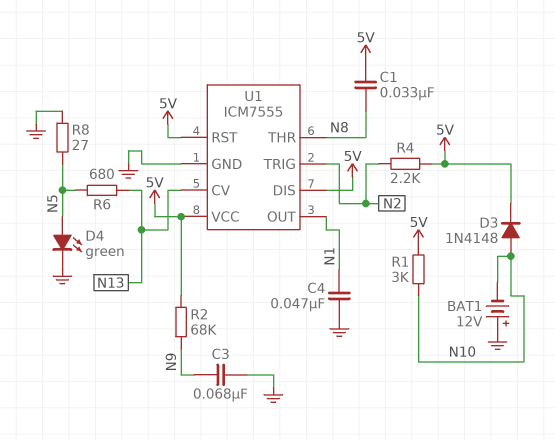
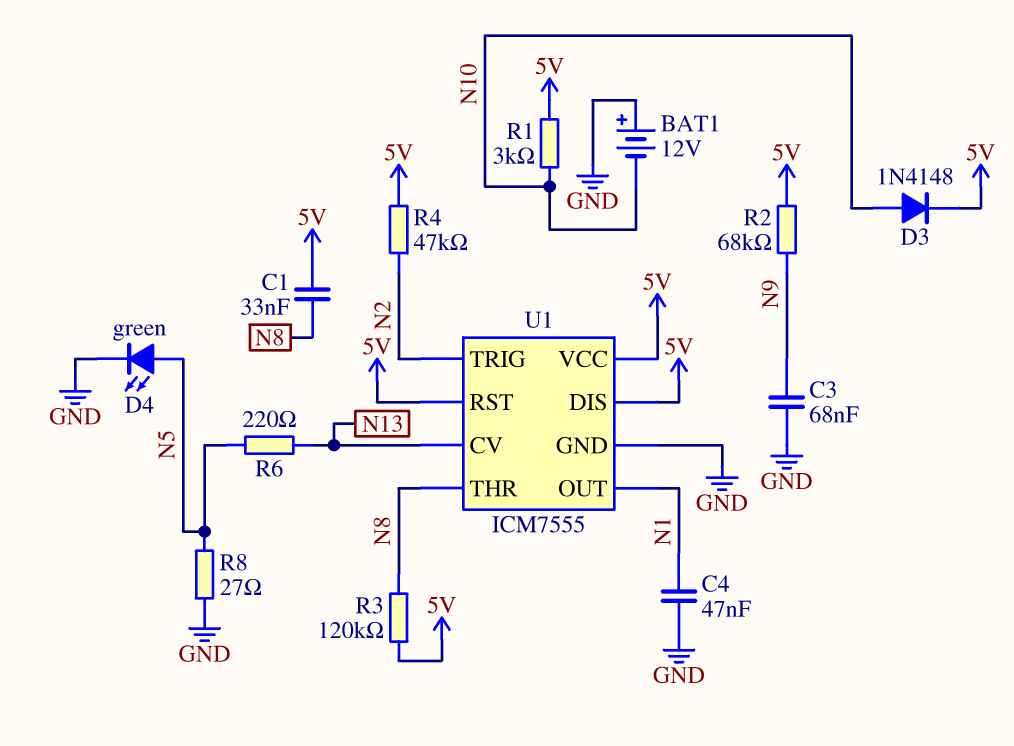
R3: none -> 120k (5V, N8)
R4: 2.2k (5V, N2) -> 47k (5V, N2)
R6: 680 (N5, N13) -> 220 (N5, N13)

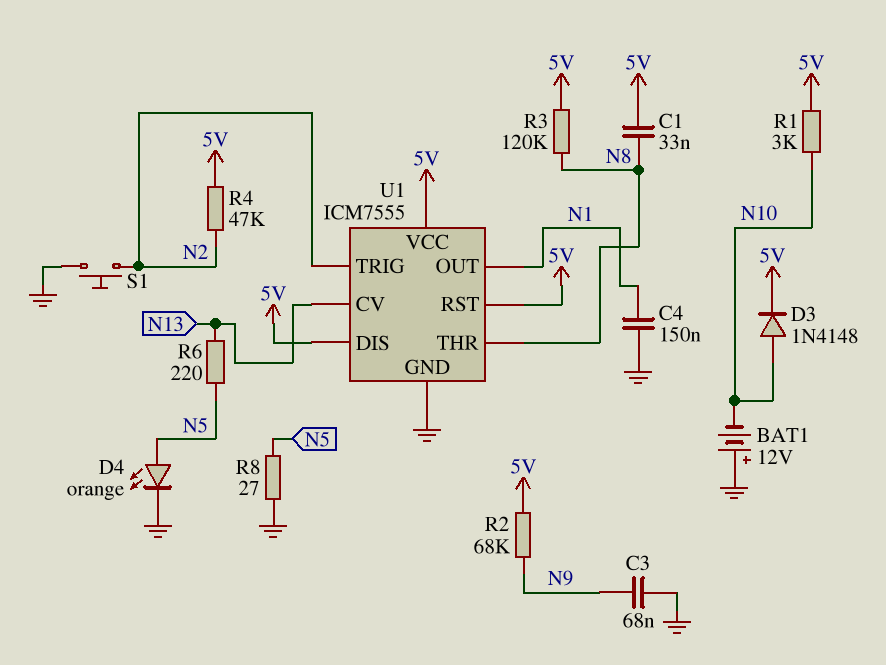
C4: 47nF (GND, N1) -> 150nF (GND, N1)
D4: LED green (A N5, K GND) -> LED orange (A N5, K GND)
S1: none -> button (GND, N2)

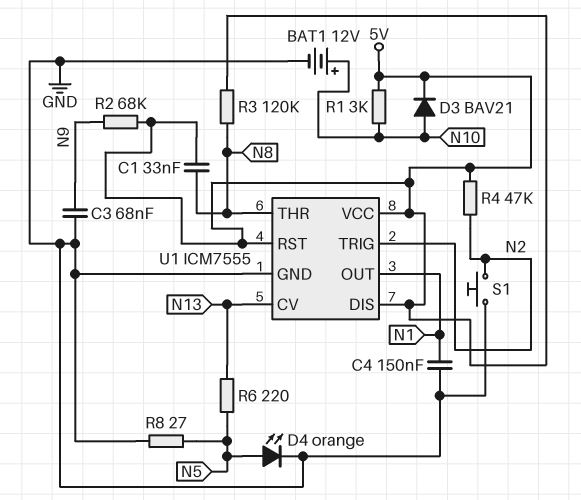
BAT1: 12V (plus GND, minus N10) -> 12V (plus N10, minus GND)
D3: diode 1N4148 (A N10, K 5V) -> diode BAV21 (A N10, K 5V)

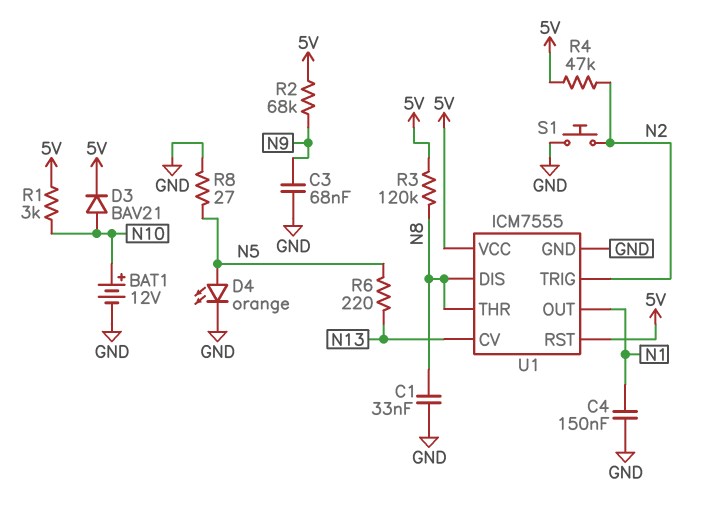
C1: 33nF (5V, N8) -> 33nF (GND, N8)
U1 pin DIS: 5V -> N8

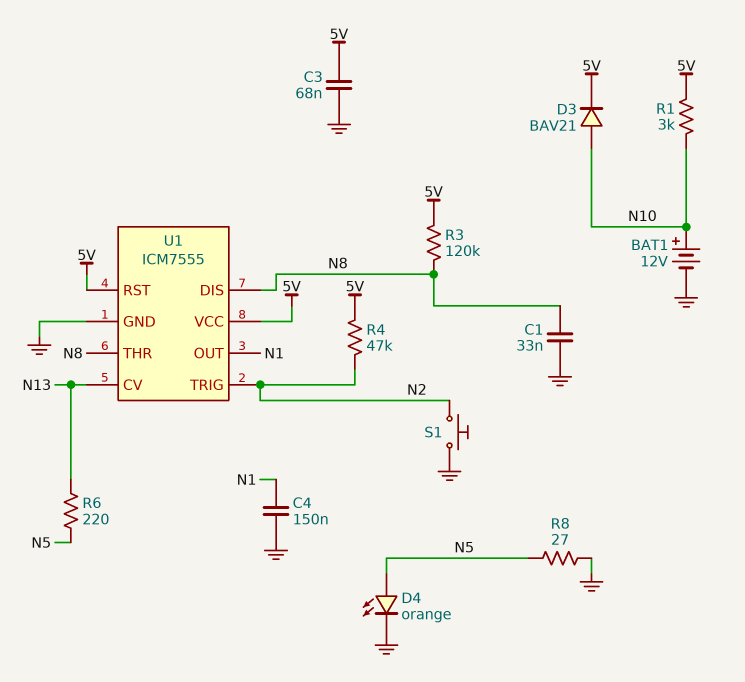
C3: 68nF (GND, N9) -> 68nF (5V, GND)
R2: 68k (5V, N9) -> none

